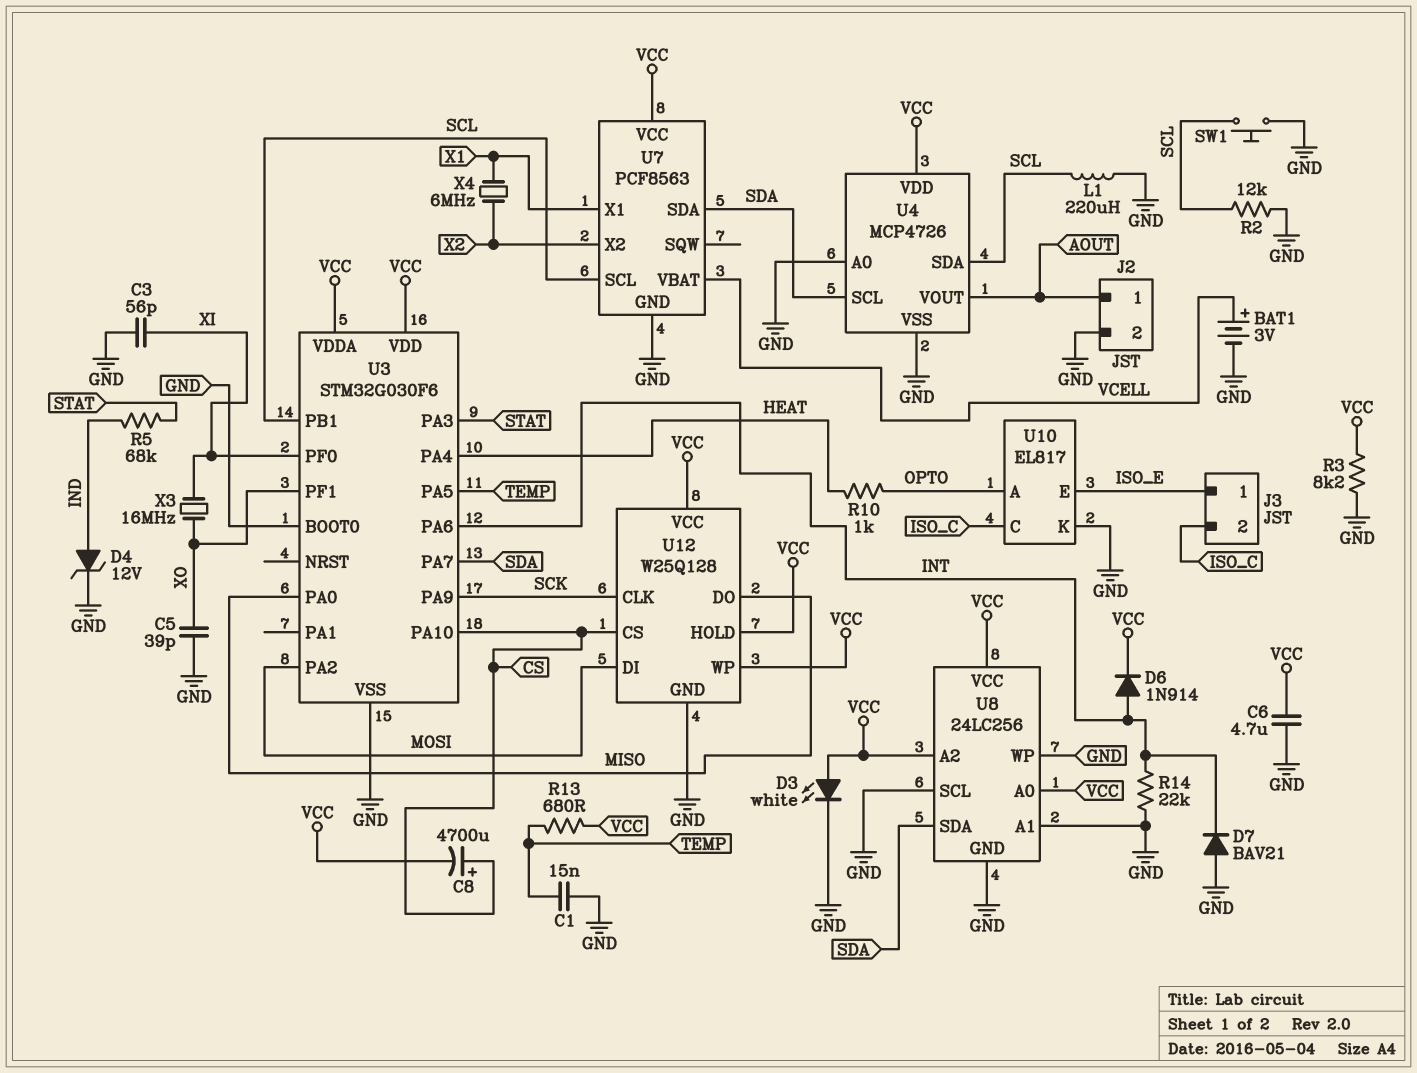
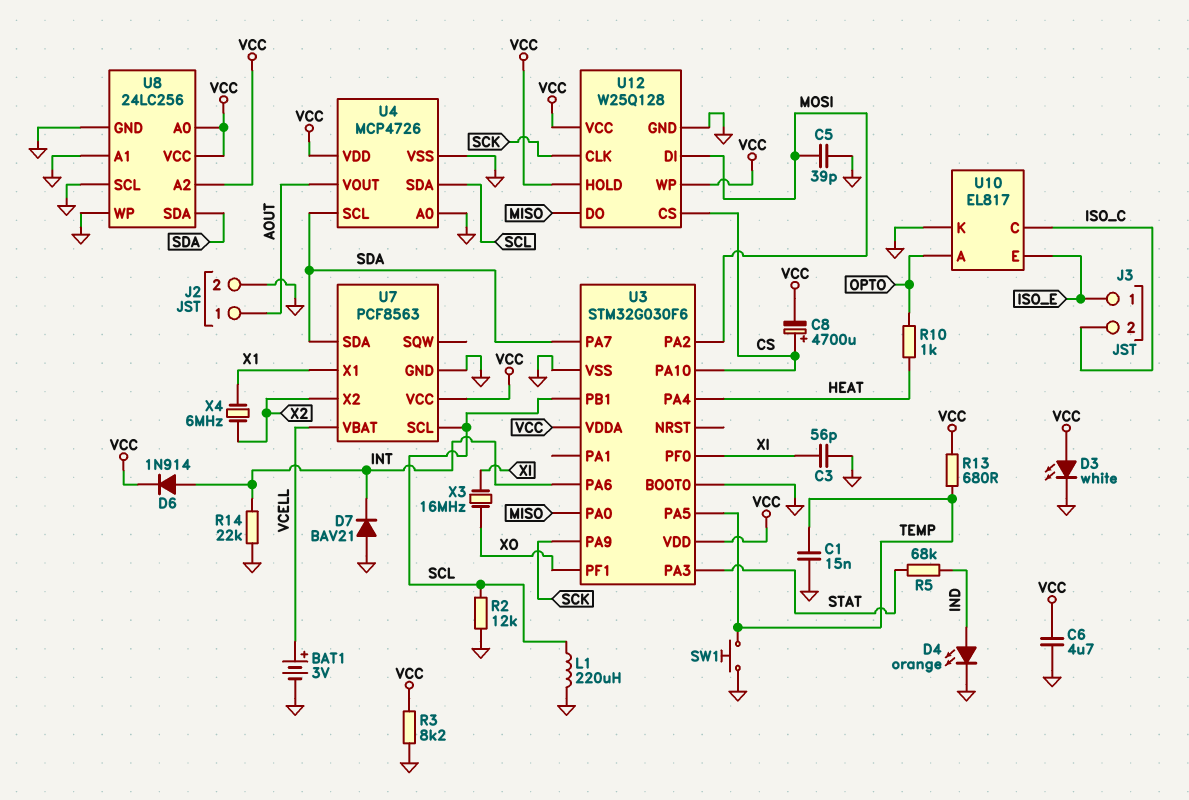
C5: 39pF (GND, XO) -> 39pF (GND, MOSI)
D4: zener 12V (A IND, K GND) -> LED orange (A IND, K GND)
SW1: button (GND, SCL) -> button (GND, TEMP)

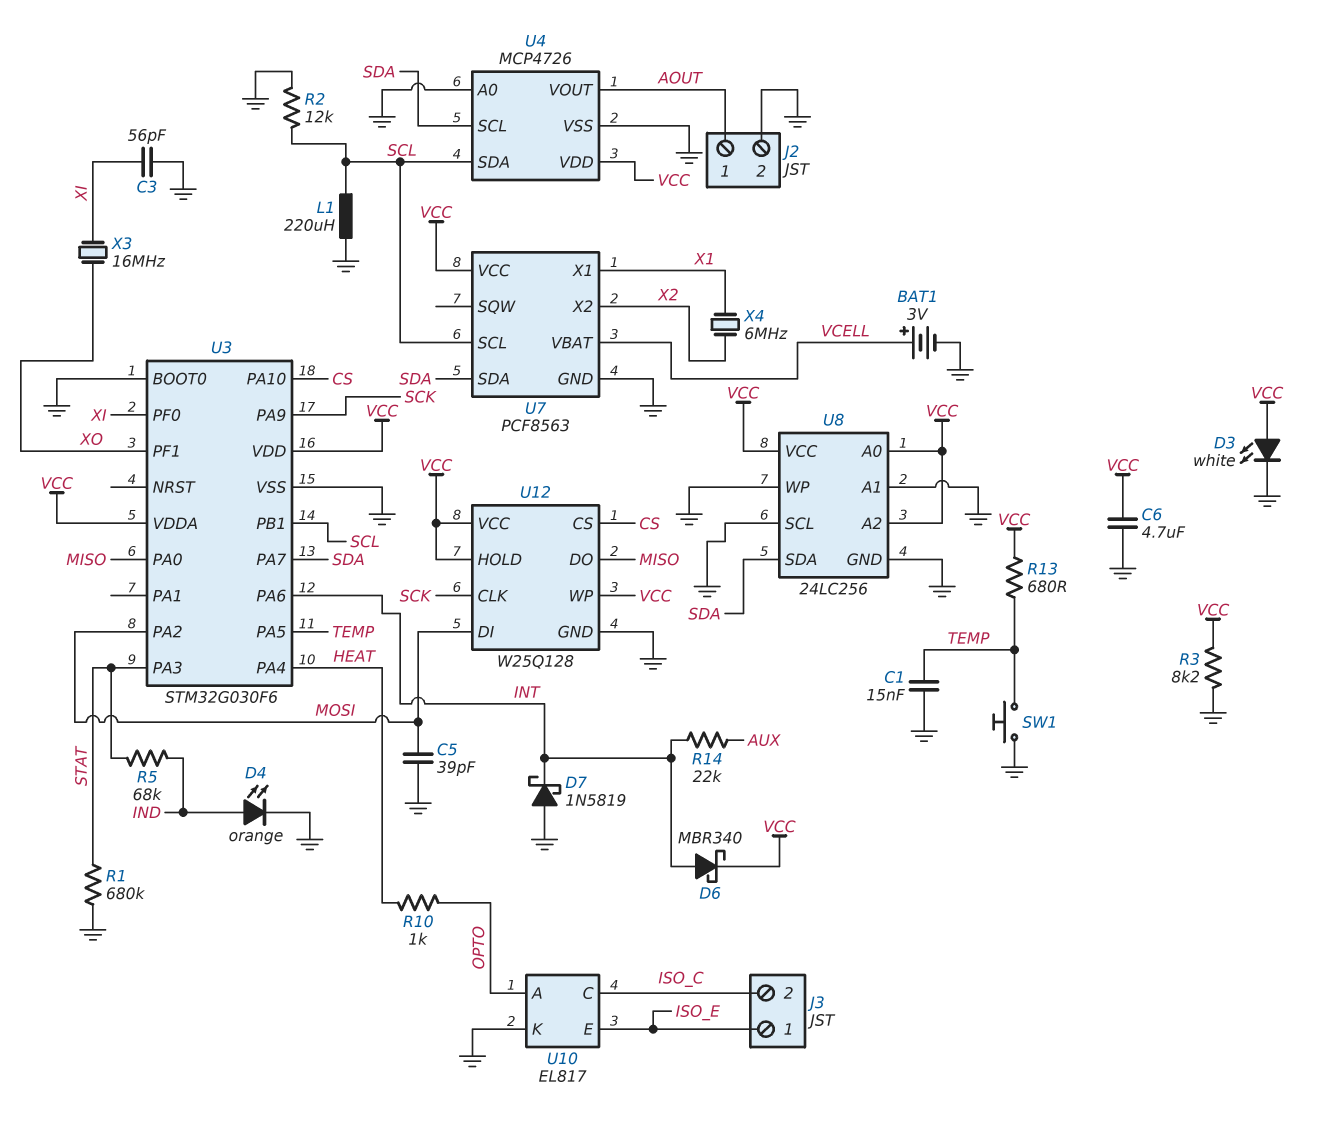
C8: 4700uF (plus CS, minus VCC) -> none
D6: diode 1N914 (A INT, K VCC) -> schottky MBR340 (A INT, K VCC)
D7: diode BAV21 (A GND, K INT) -> schottky 1N5819 (A GND, K INT)
R1: none -> 680k (GND, STAT)
R14: 22k (GND, INT) -> 22k (AUX, INT)

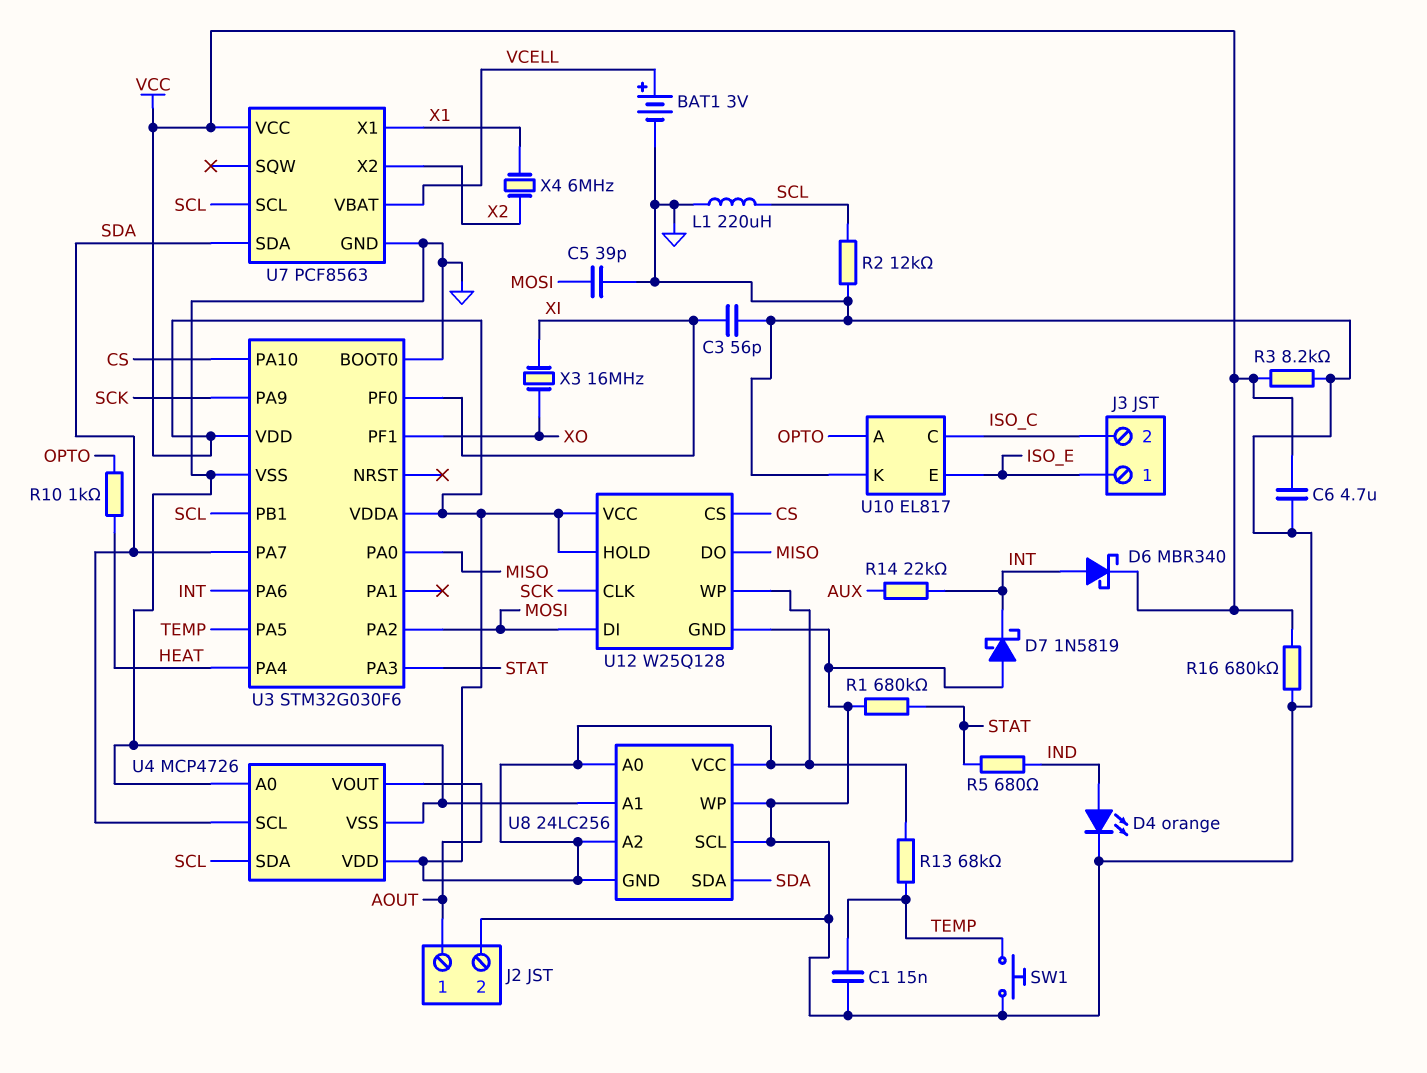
D3: LED white (A VCC, K GND) -> none
R5: 68k (IND, STAT) -> 680 (IND, STAT)
R13: 680 (TEMP, VCC) -> 68k (TEMP, VCC)
R16: none -> 680k (GND, VCC)
U8 pin GND: GND -> VCC

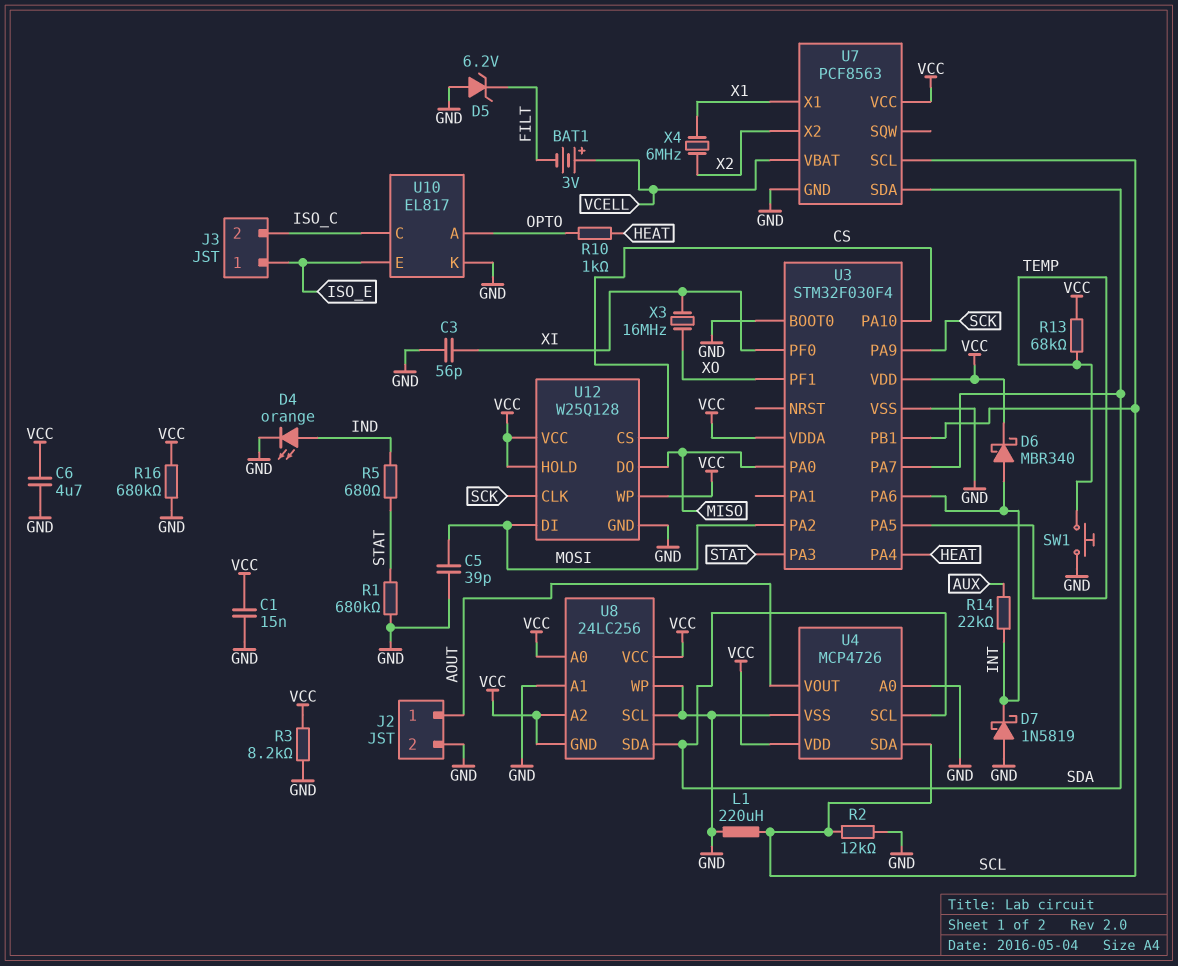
BAT1: 3V (plus VCELL, minus GND) -> 3V (plus VCELL, minus FILT)
C1: 15nF (GND, TEMP) -> 15nF (GND, VCC)
D5: none -> zener 6.2V (A GND, K FILT)
U3: STM32G030F6 -> STM32F030F4

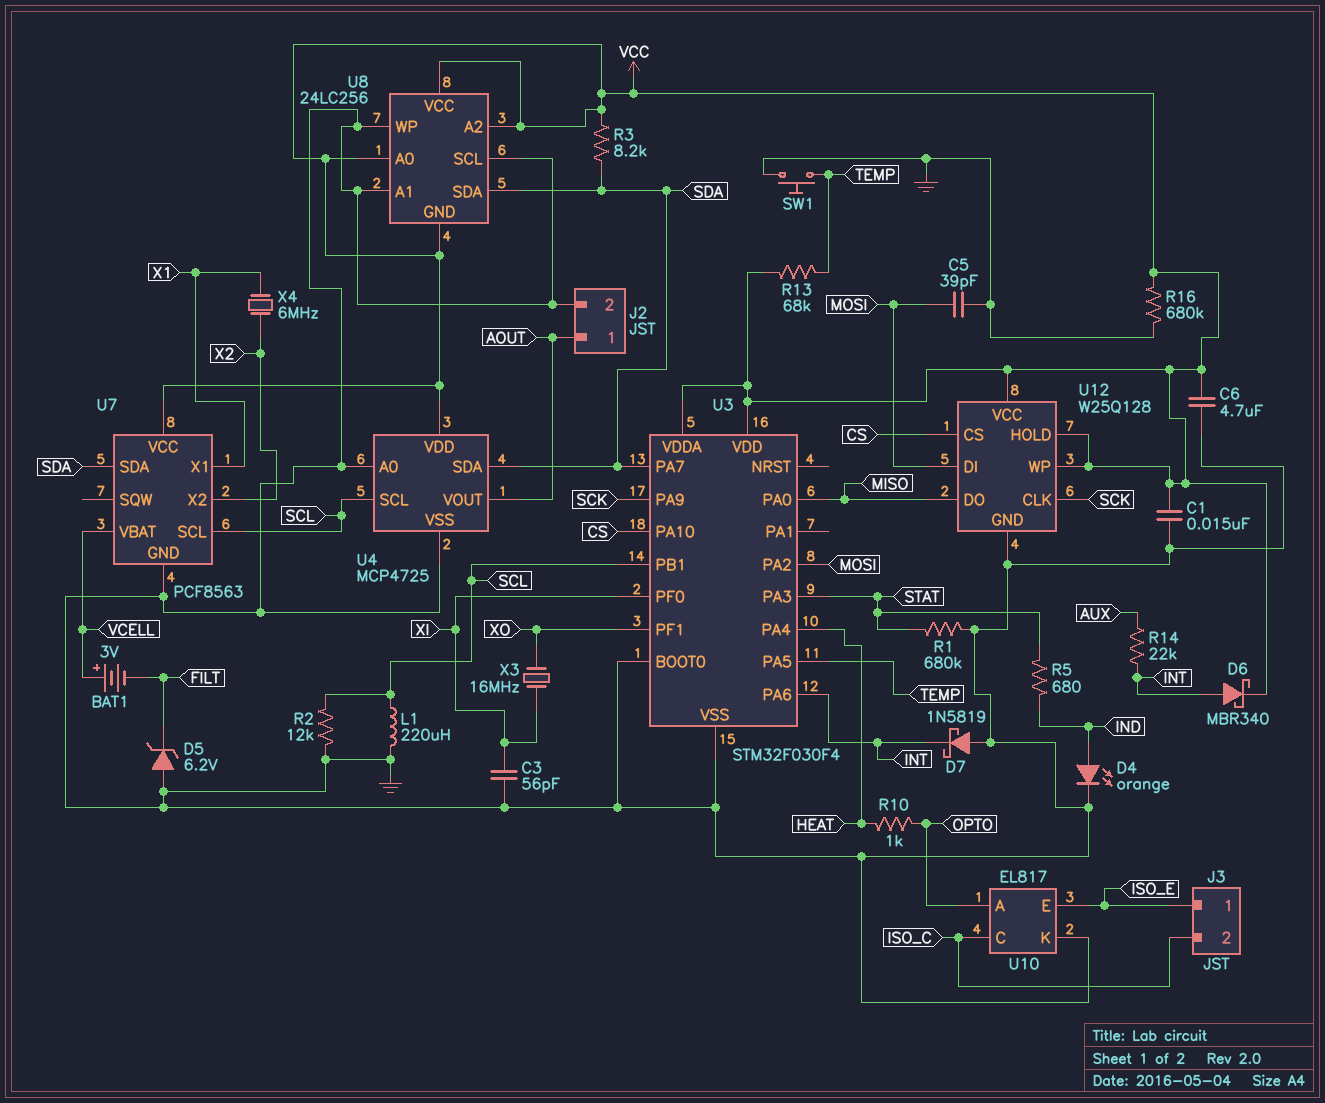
R3: 8.2k (GND, VCC) -> 8.2k (SDA, VCC)
U4: MCP4726 -> MCP4725
U4 pin SCL: SDA -> SCL
U4 pin SDA: SCL -> SDA

